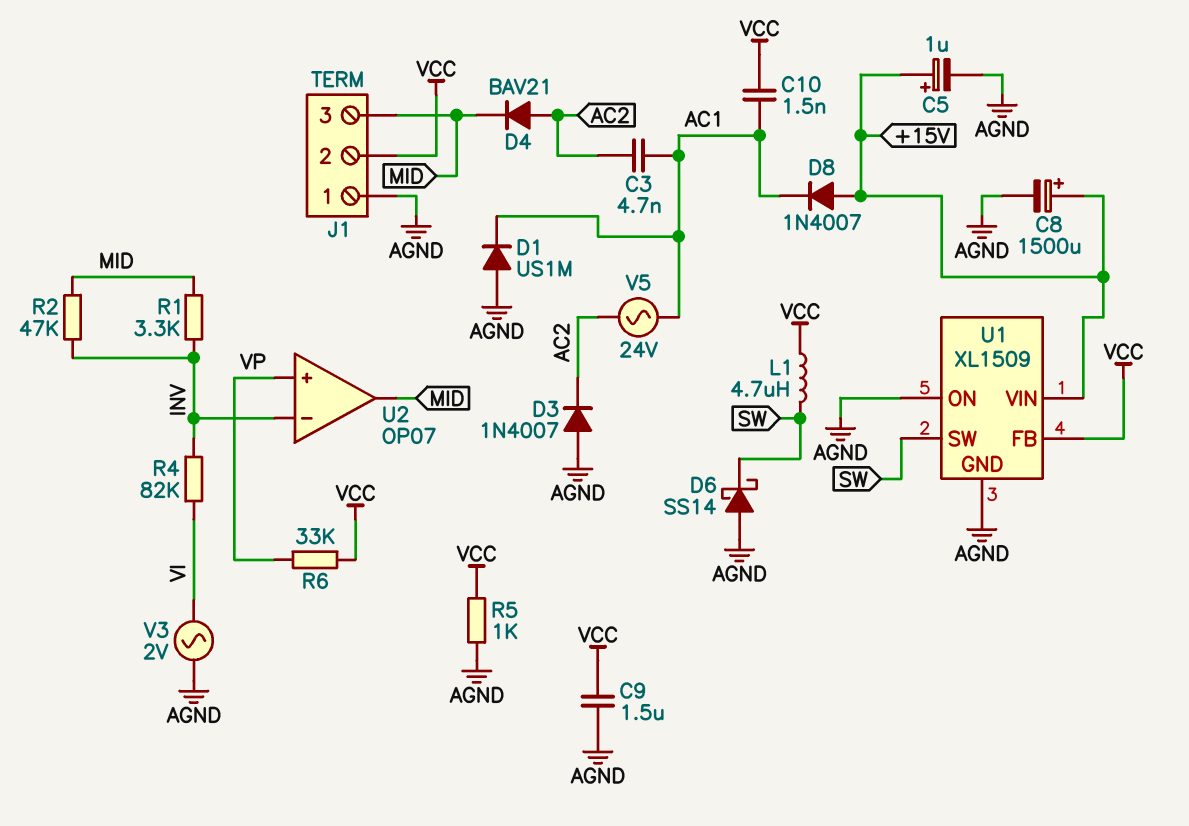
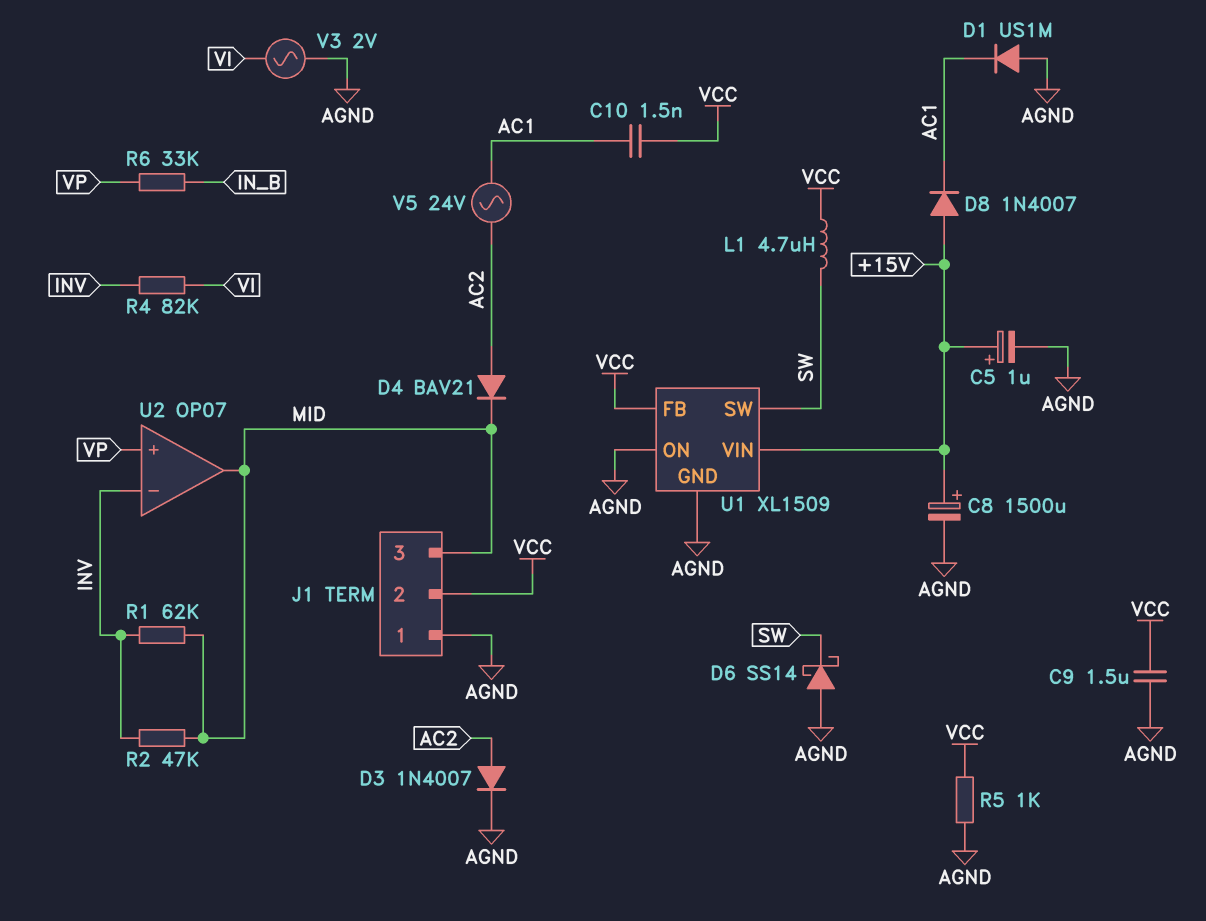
C3: 4.7nF (AC1, AC2) -> none
D3: diode 1N4007 (A AGND, K AC2) -> diode 1N4007 (A AC2, K AGND)
R1: 3.3k (INV, MID) -> 62k (INV, MID)
R6: 33k (VCC, VP) -> 33k (IN_B, VP)

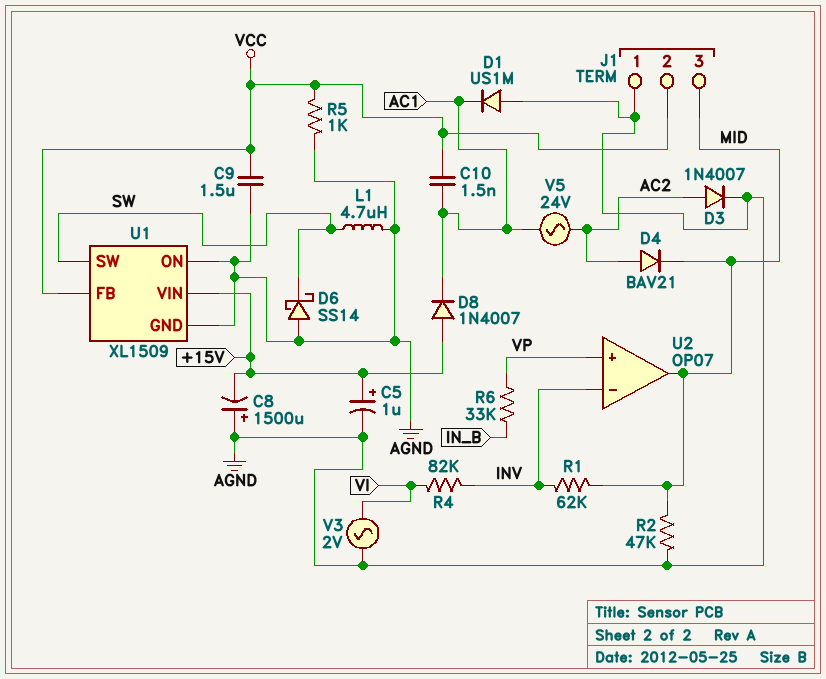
C8: 1500uF (plus +15V, minus AGND) -> 1500uF (plus AGND, minus +15V)
L1: 4.7uH (SW, VCC) -> 4.7uH (AGND, SW)
R2: 47k (INV, MID) -> 47k (AGND, MID)

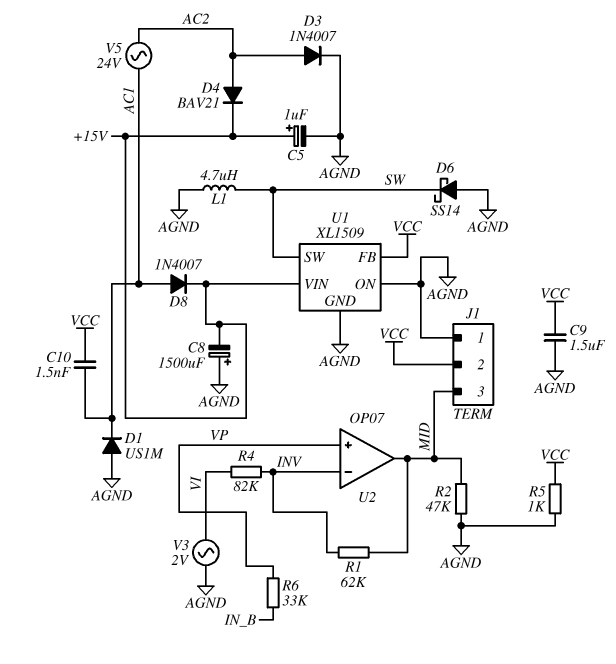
D4: diode BAV21 (A AC2, K MID) -> diode BAV21 (A AC2, K +15V)
D8: diode 1N4007 (A +15V, K AC1) -> diode 1N4007 (A AC1, K +15V)

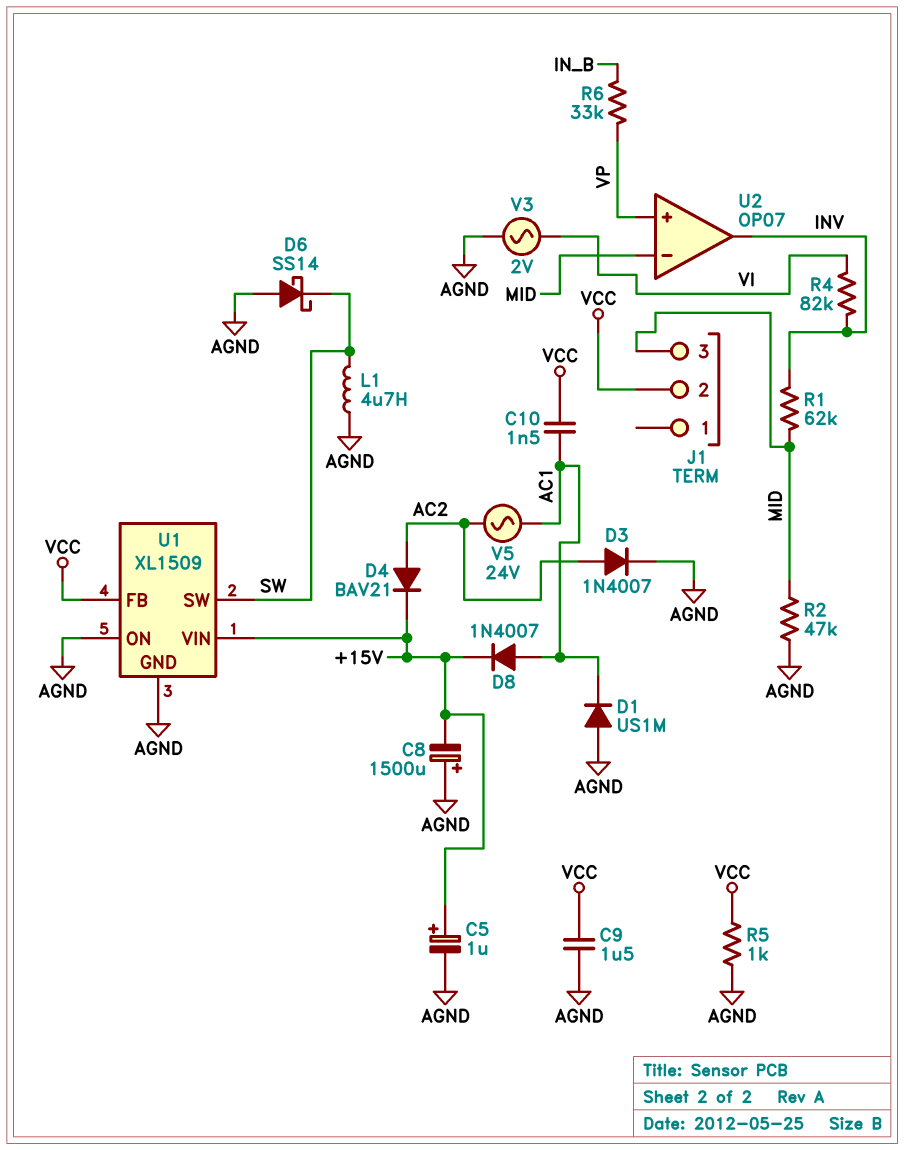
J1 pin 1: AGND -> none
U2 pin in-: INV -> MID
U2 pin out: MID -> INV

